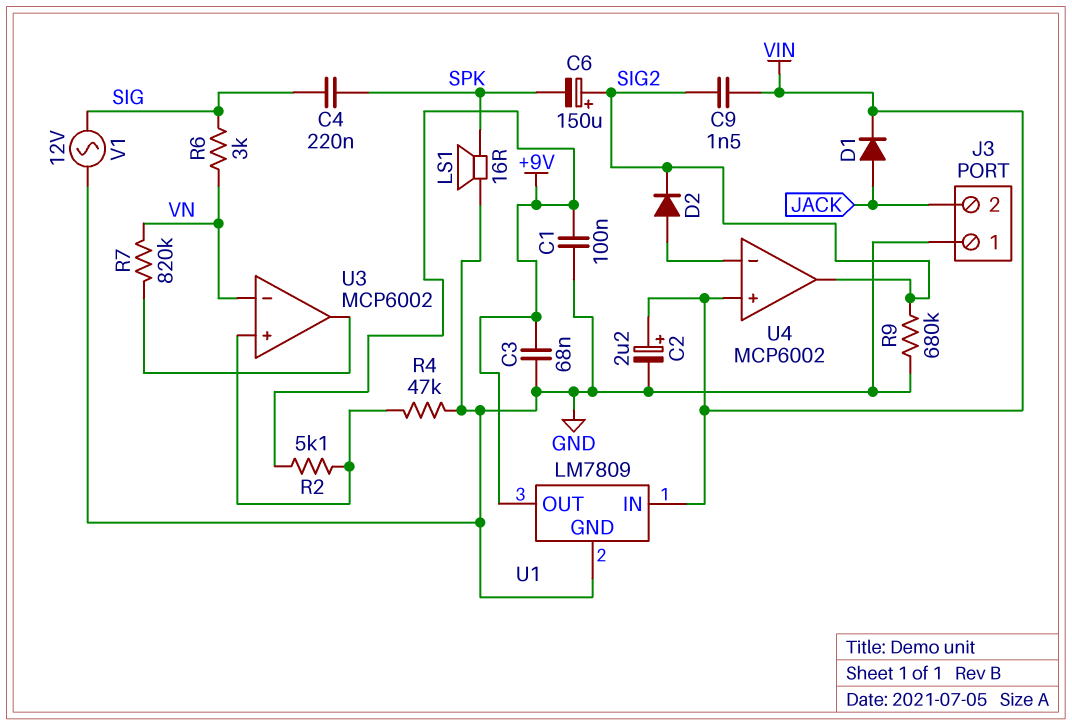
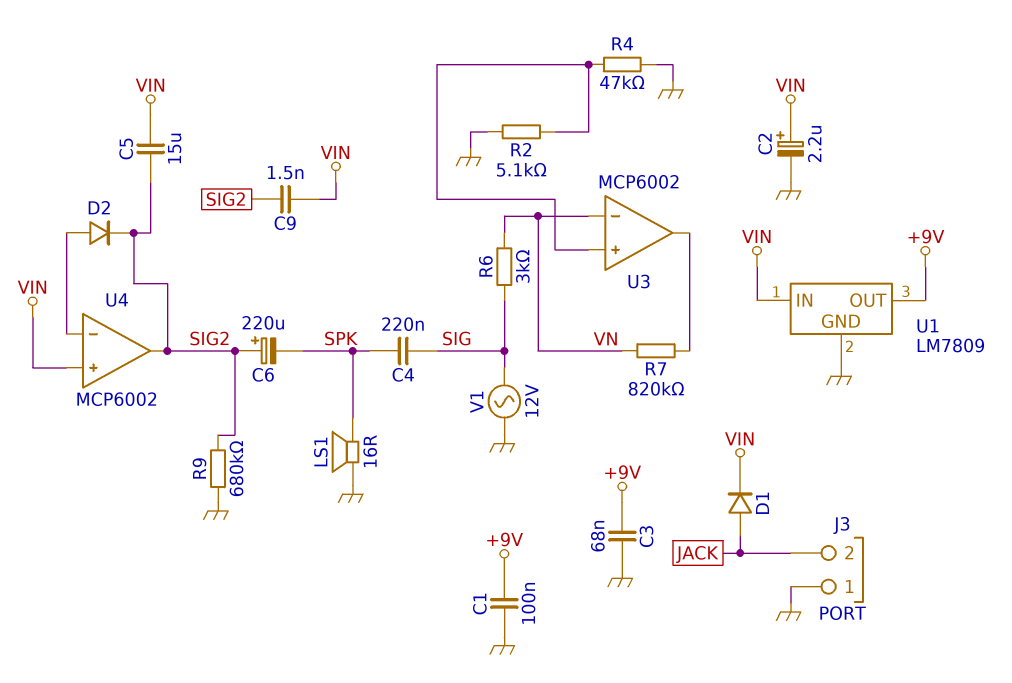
C5: none -> 15uF (SIG2, VIN)
C6: 150uF (plus SIG2, minus SPK) -> 220uF (plus SIG2, minus SPK)
R2: 5.1k (+9V, U3/in+) -> 5.1k (GND, U3/in+)

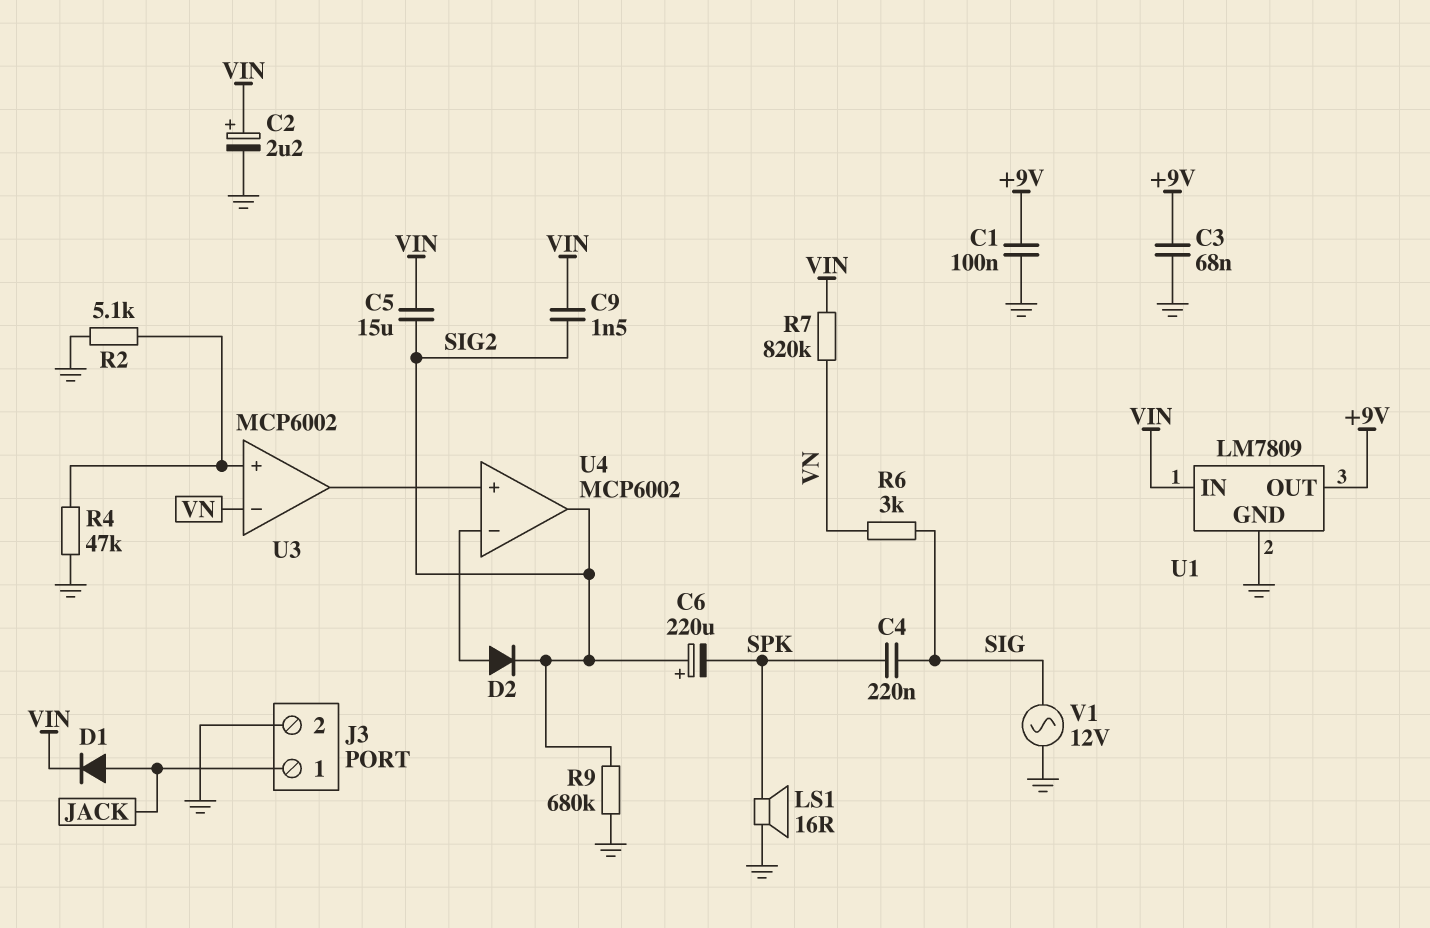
J3 pin 1: GND -> JACK
J3 pin 2: JACK -> GND
R7: 820k (U3/out, VN) -> 820k (VIN, VN)
U4 pin in+: VIN -> U3/out

